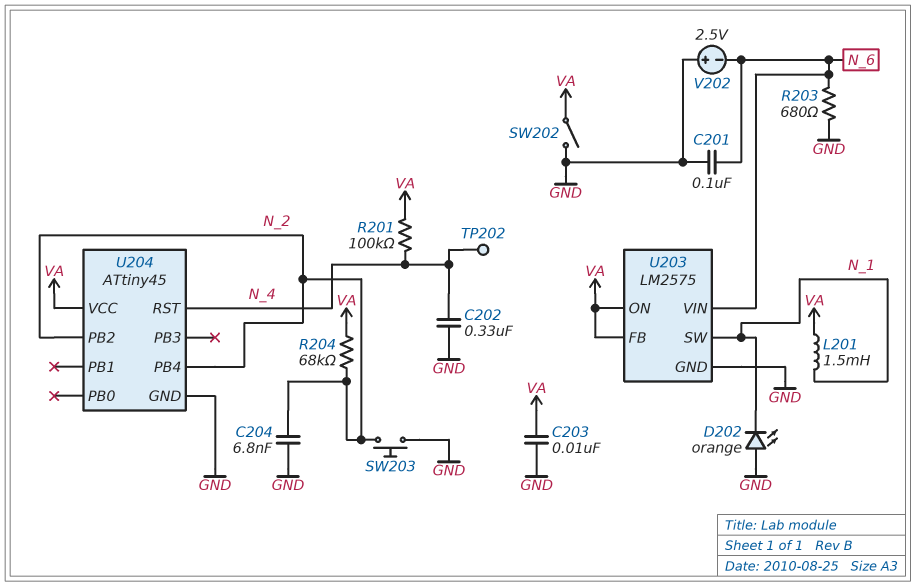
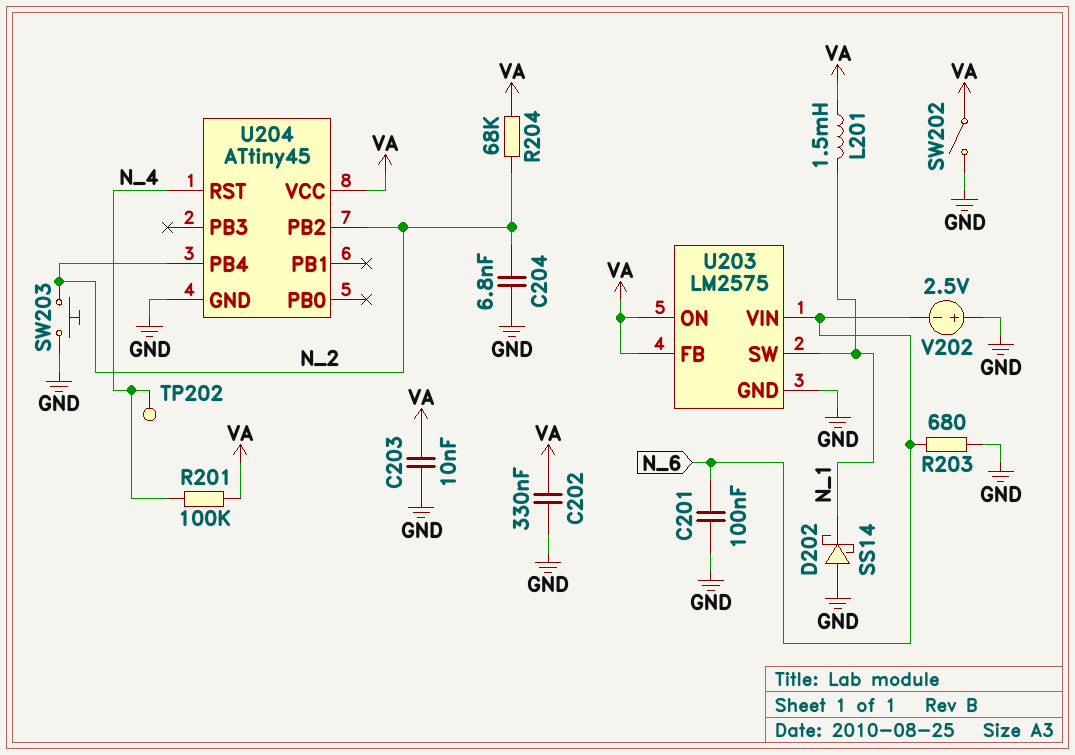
C202: 330nF (GND, N_4) -> 330nF (GND, VA)
D202: LED orange (A GND, K N_1) -> schottky SS14 (A GND, K N_1)

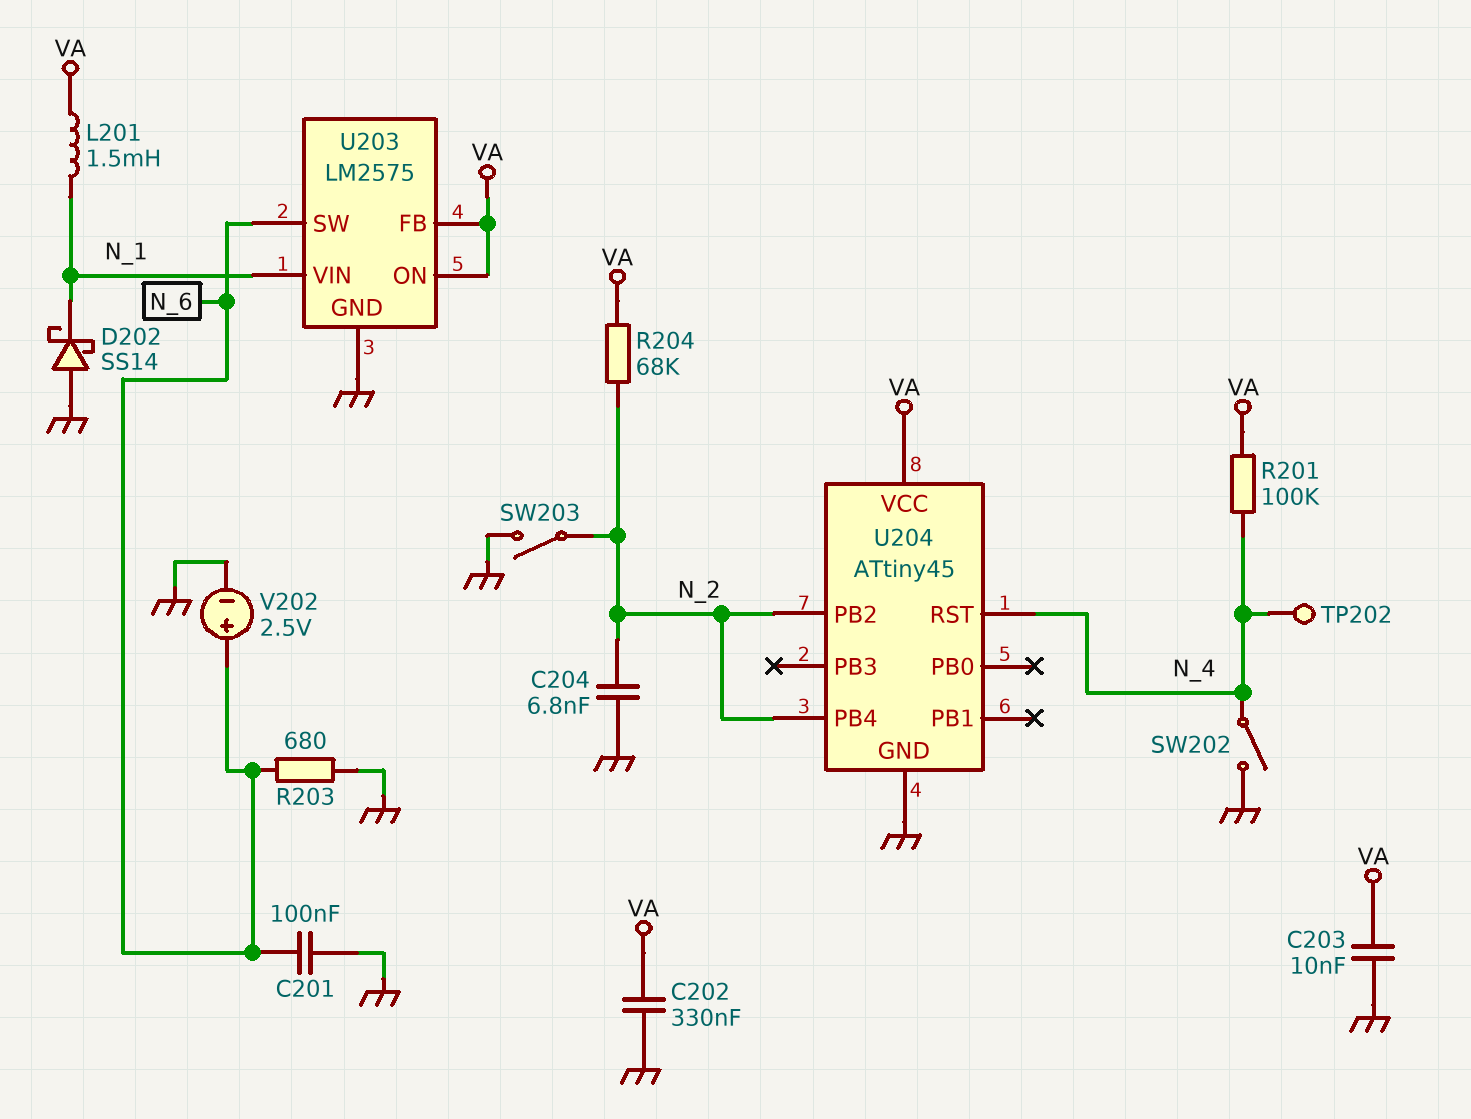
SW202: switch (GND, VA) -> switch (GND, N_4)
SW203: button (GND, N_2) -> switch (GND, N_2)
U203 pin SW: N_1 -> N_6
U203 pin VIN: N_6 -> N_1
V202: 2.5V (plus GND, minus N_6) -> 2.5V (plus N_6, minus GND)

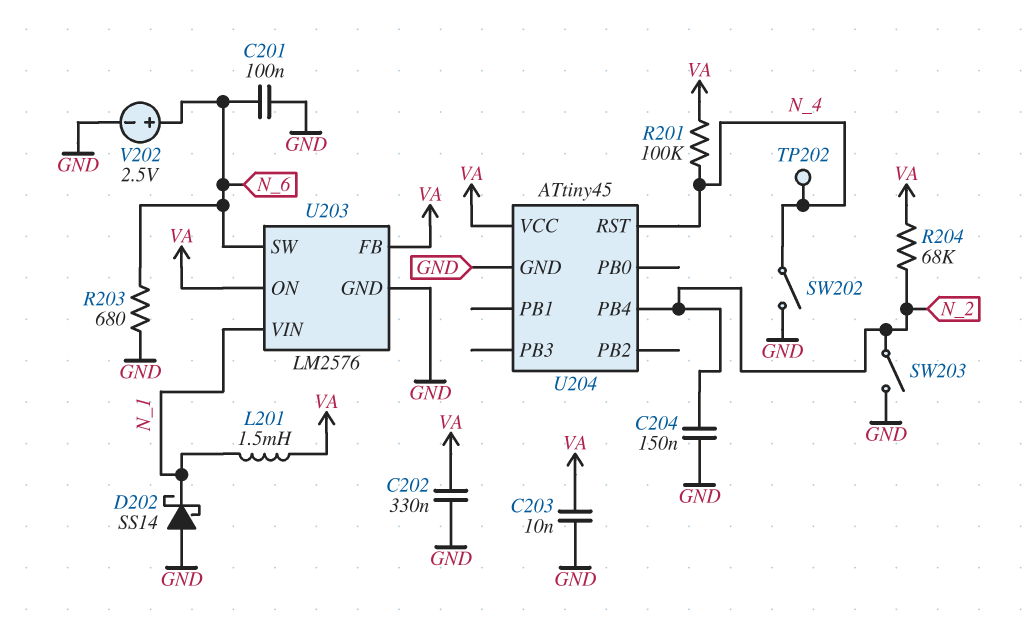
C204: 6.8nF (GND, N_2) -> 150nF (GND, N_2)
U203: LM2575 -> LM2576
U204 pin PB2: N_2 -> none

